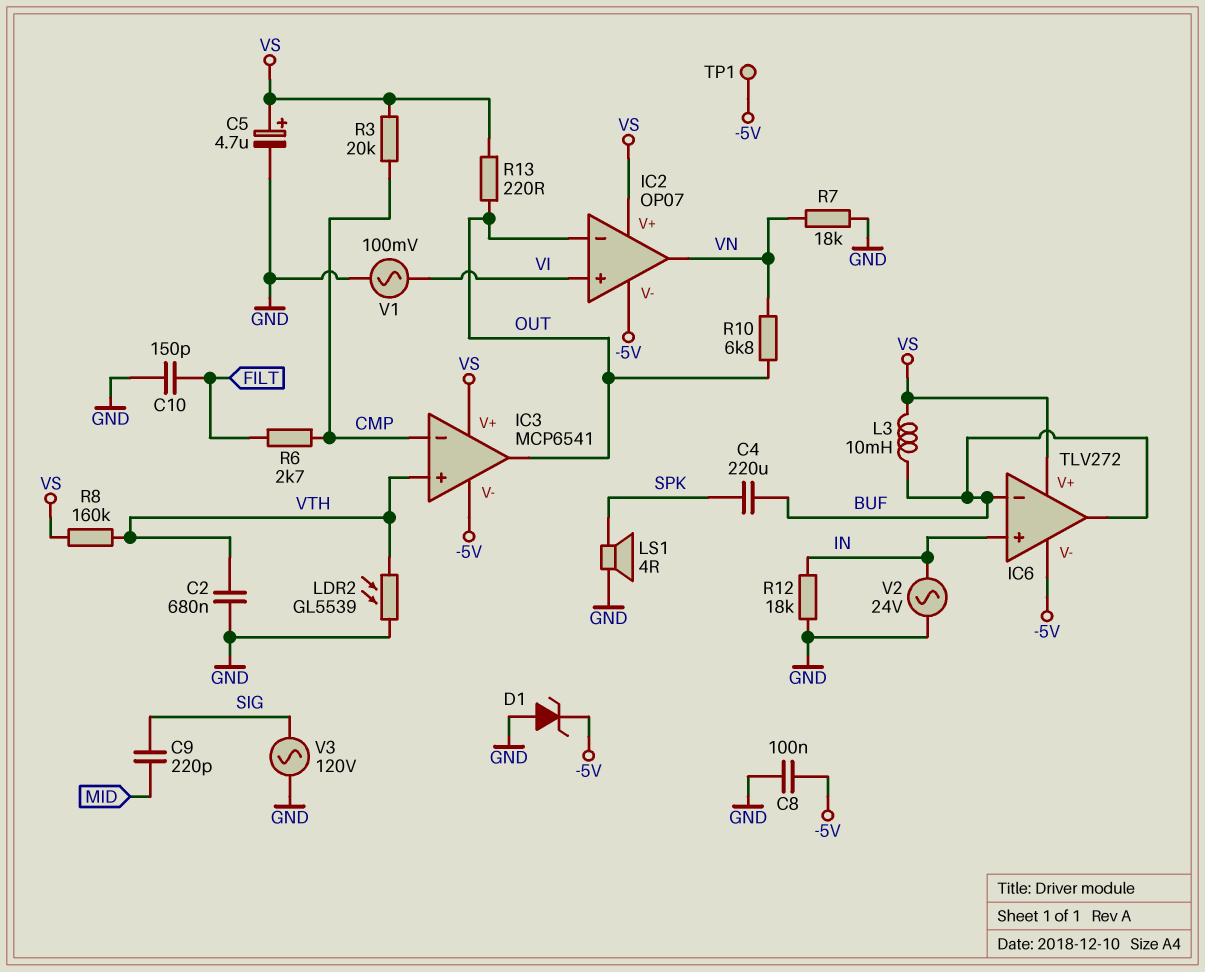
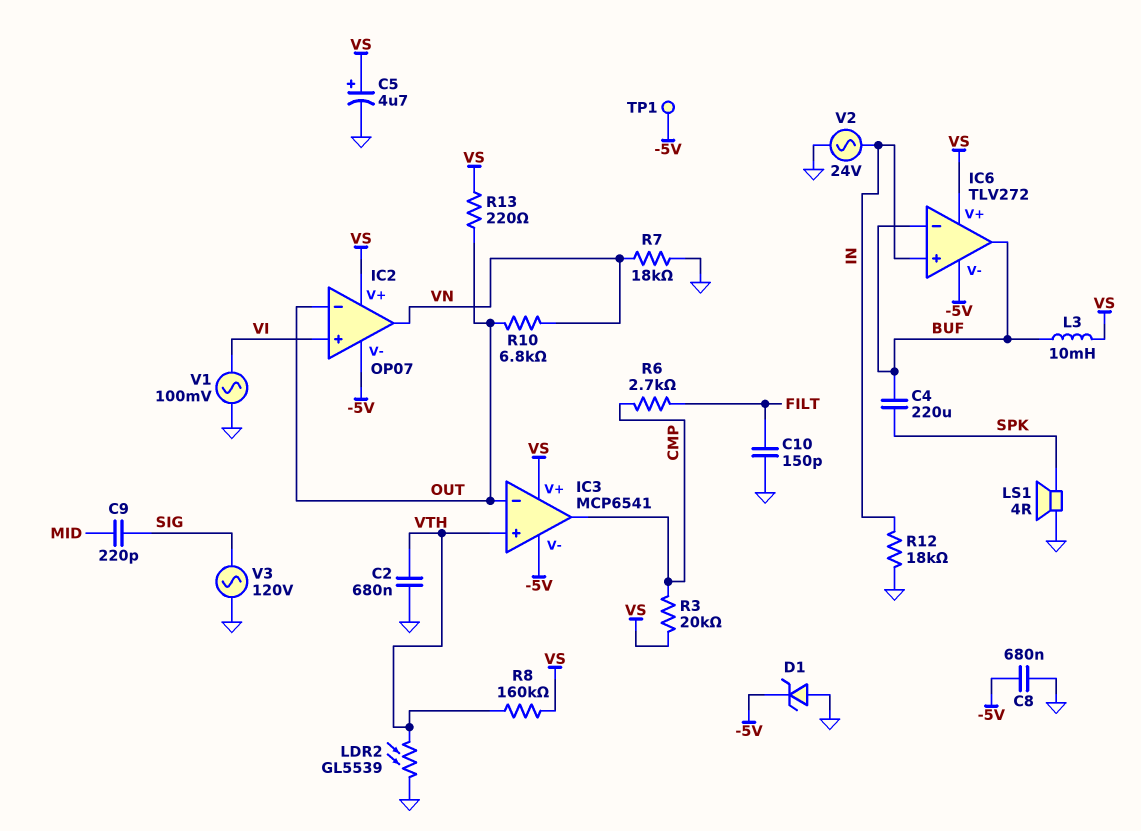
C8: 100nF (-5V, GND) -> 680nF (-5V, GND)
IC3 pin in-: CMP -> OUT
IC3 pin out: OUT -> CMP

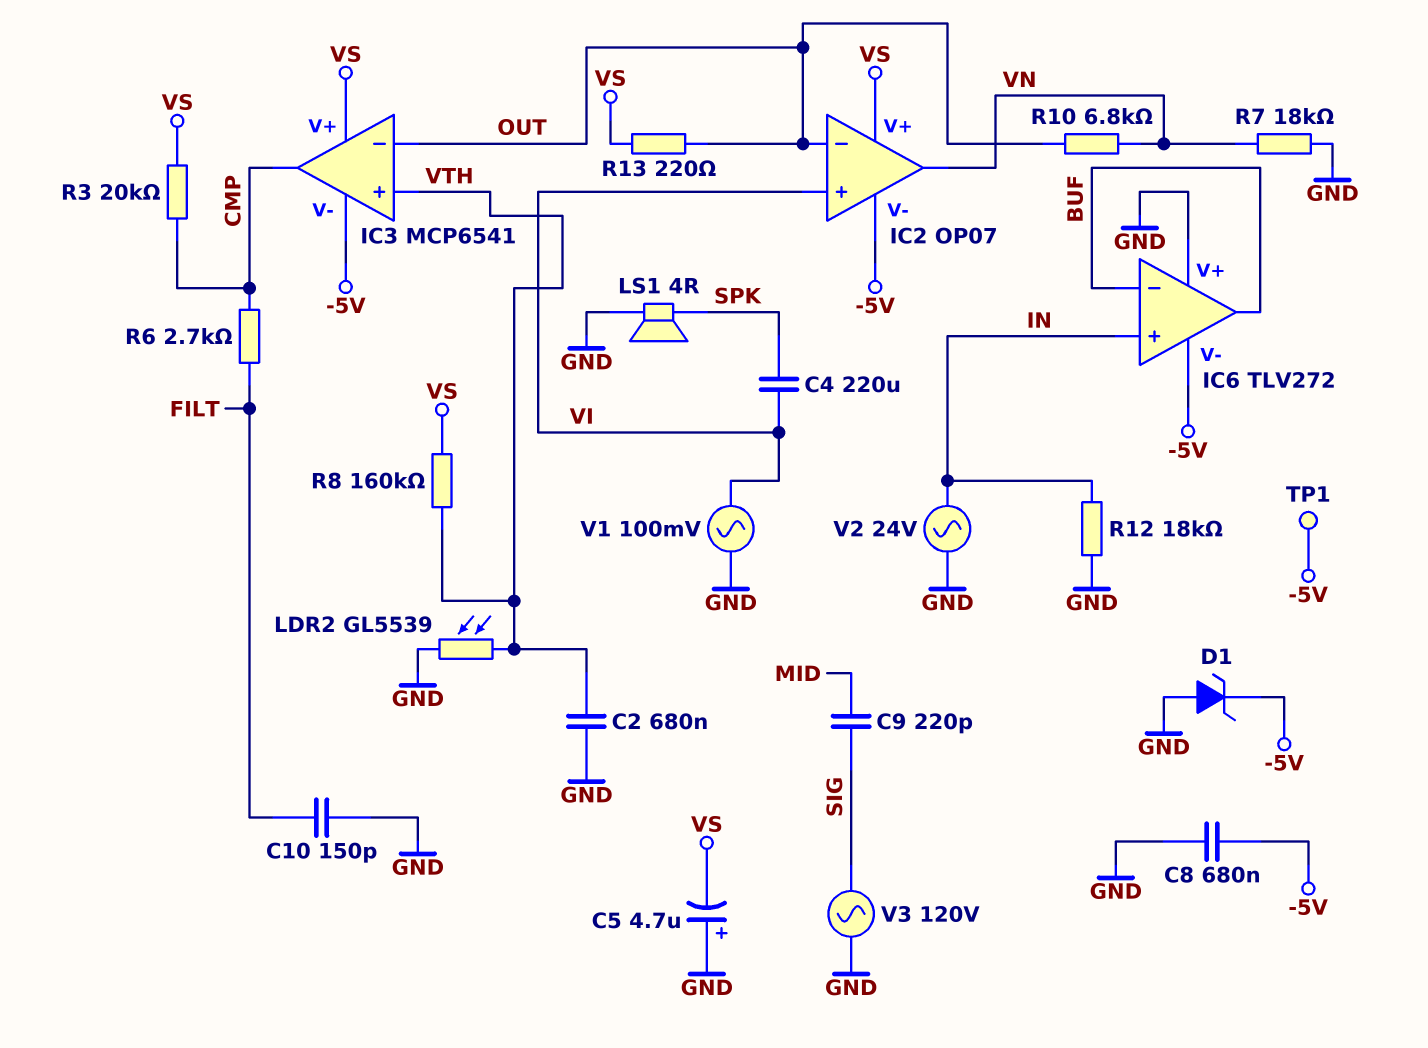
C4: 220uF (BUF, SPK) -> 220uF (SPK, VI)
C5: 4.7uF (plus VS, minus GND) -> 4.7uF (plus GND, minus VS)
IC6 pin V+: VS -> GND
L3: 10mH (BUF, VS) -> none

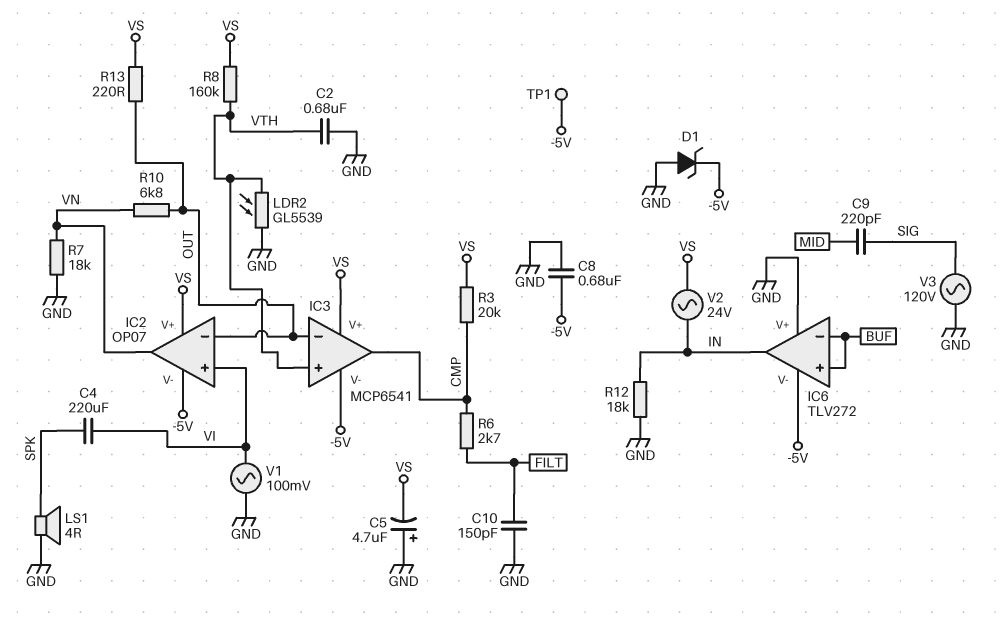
IC6 pin in+: IN -> BUF
IC6 pin out: BUF -> IN
V2: AC 24V (GND, IN) -> AC 24V (IN, VS)

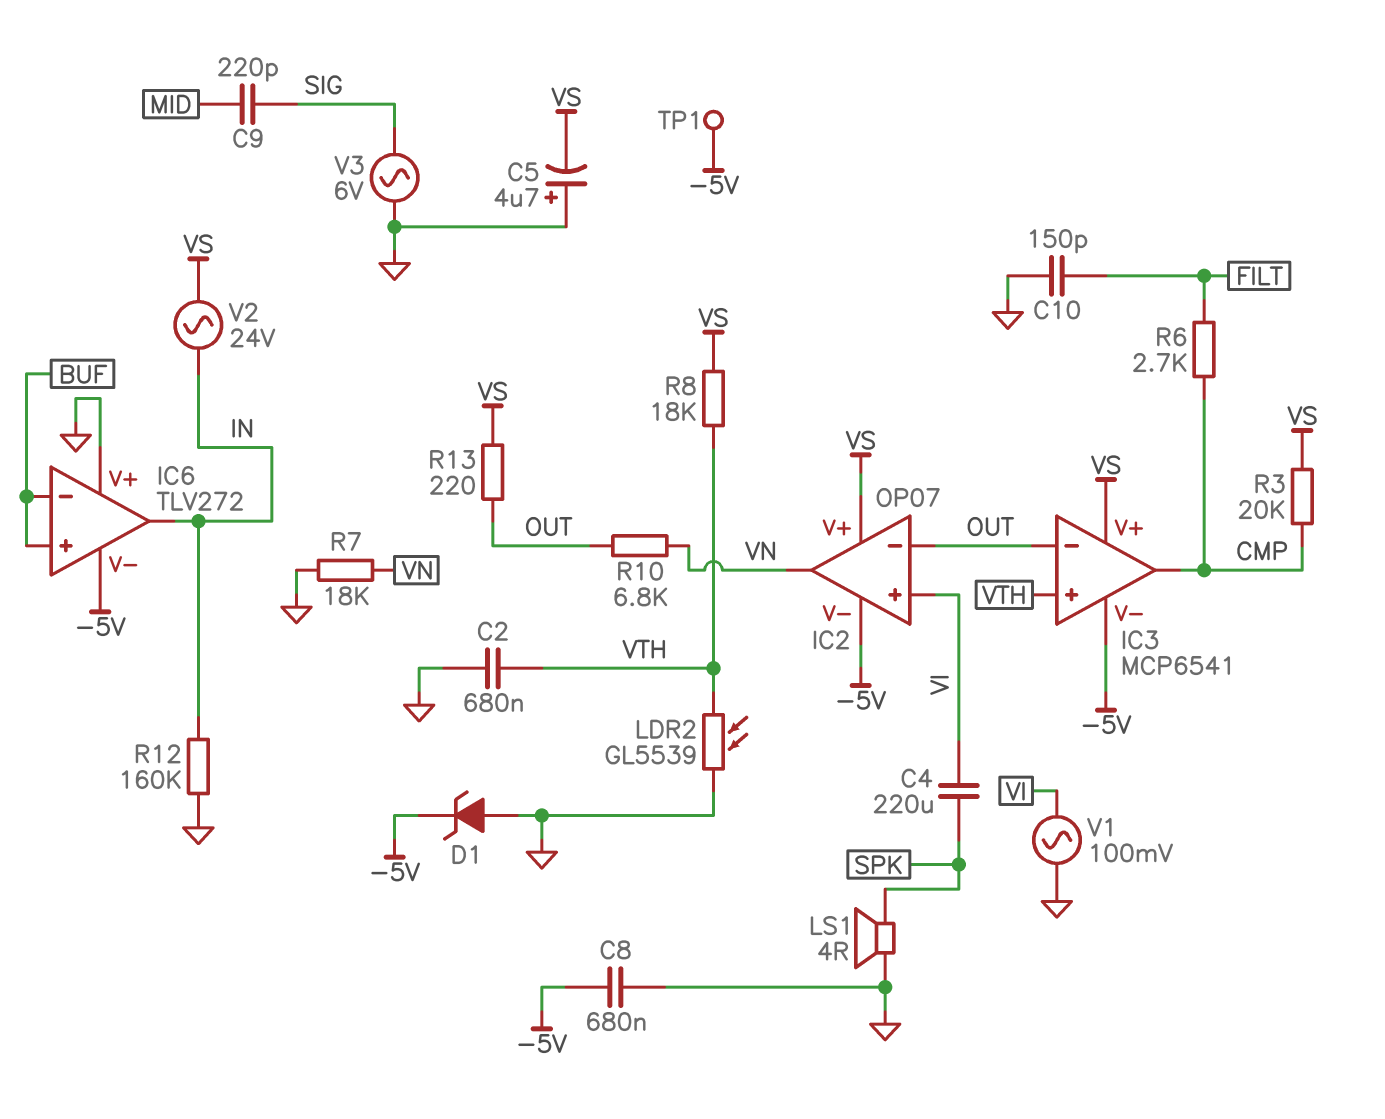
R8: 160k (VS, VTH) -> 18k (VS, VTH)
R12: 18k (GND, IN) -> 160k (GND, IN)
V3: AC 120V (GND, SIG) -> AC 6V (GND, SIG)

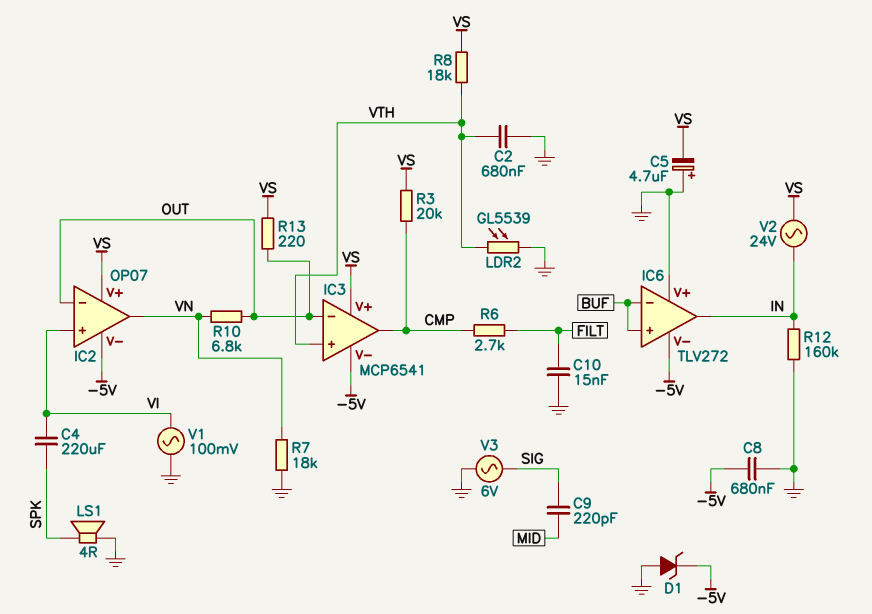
C10: 150pF (FILT, GND) -> 15nF (FILT, GND)
TP1: test point (-5V) -> none

